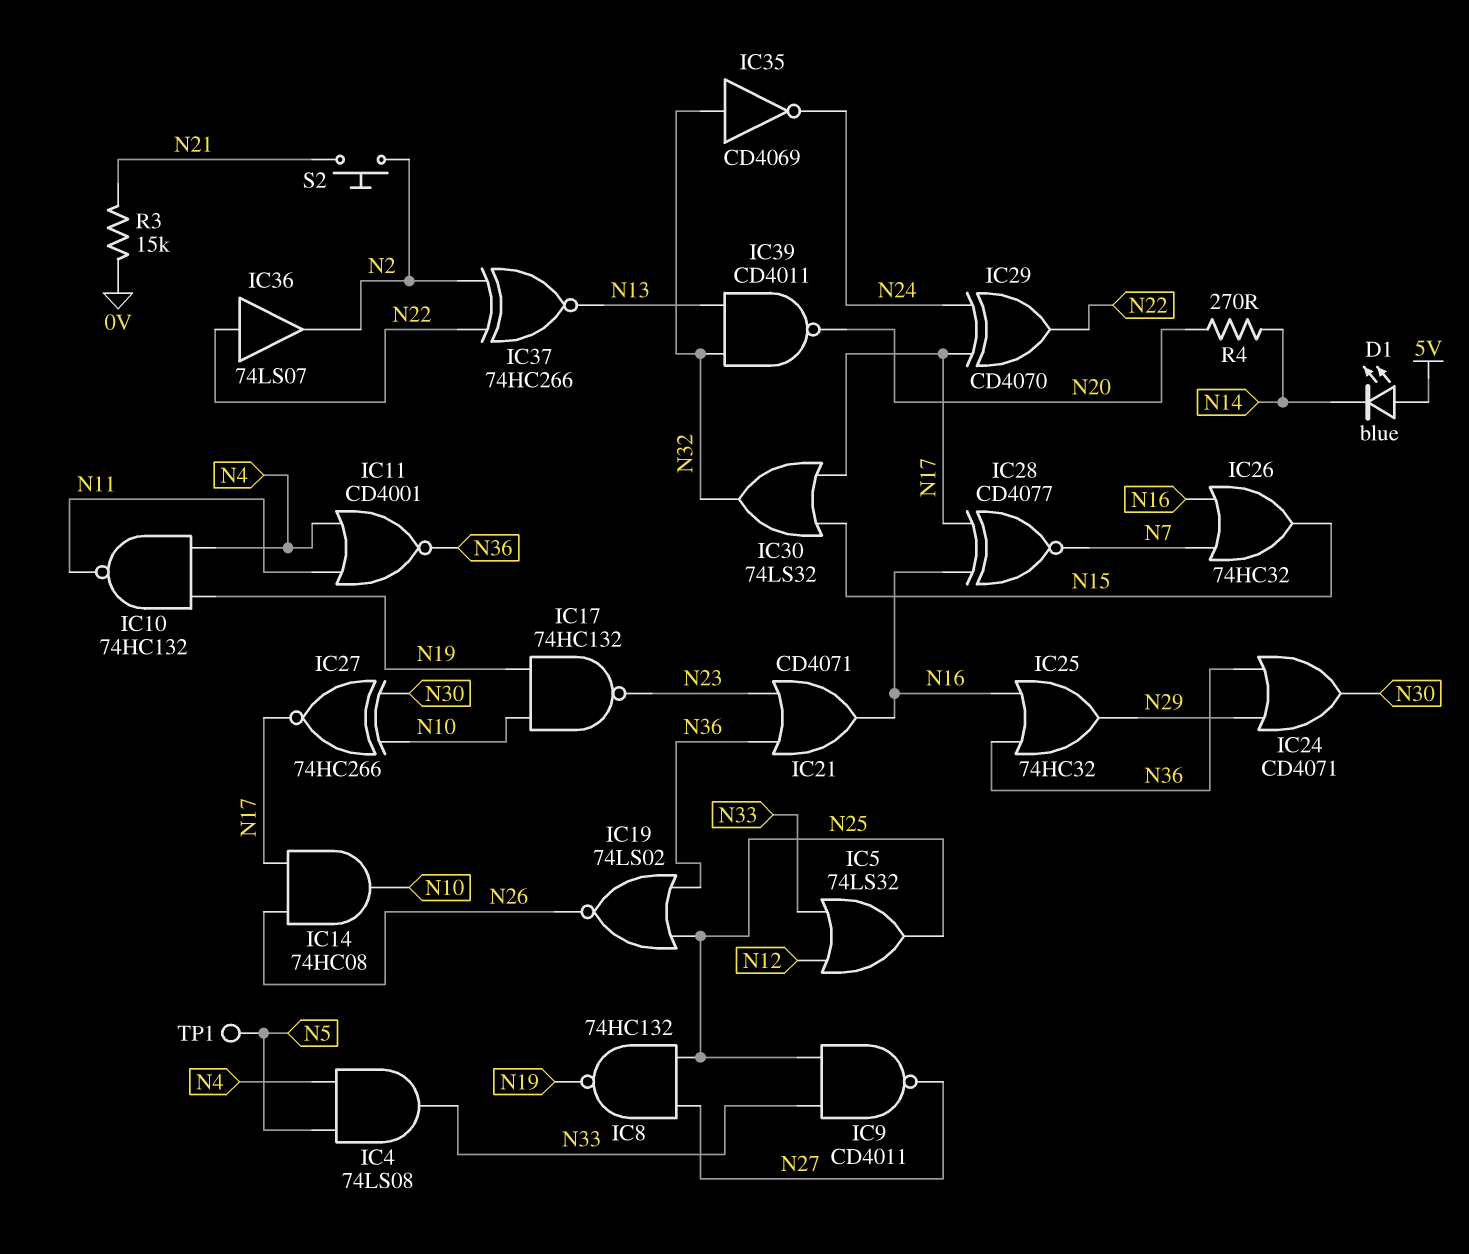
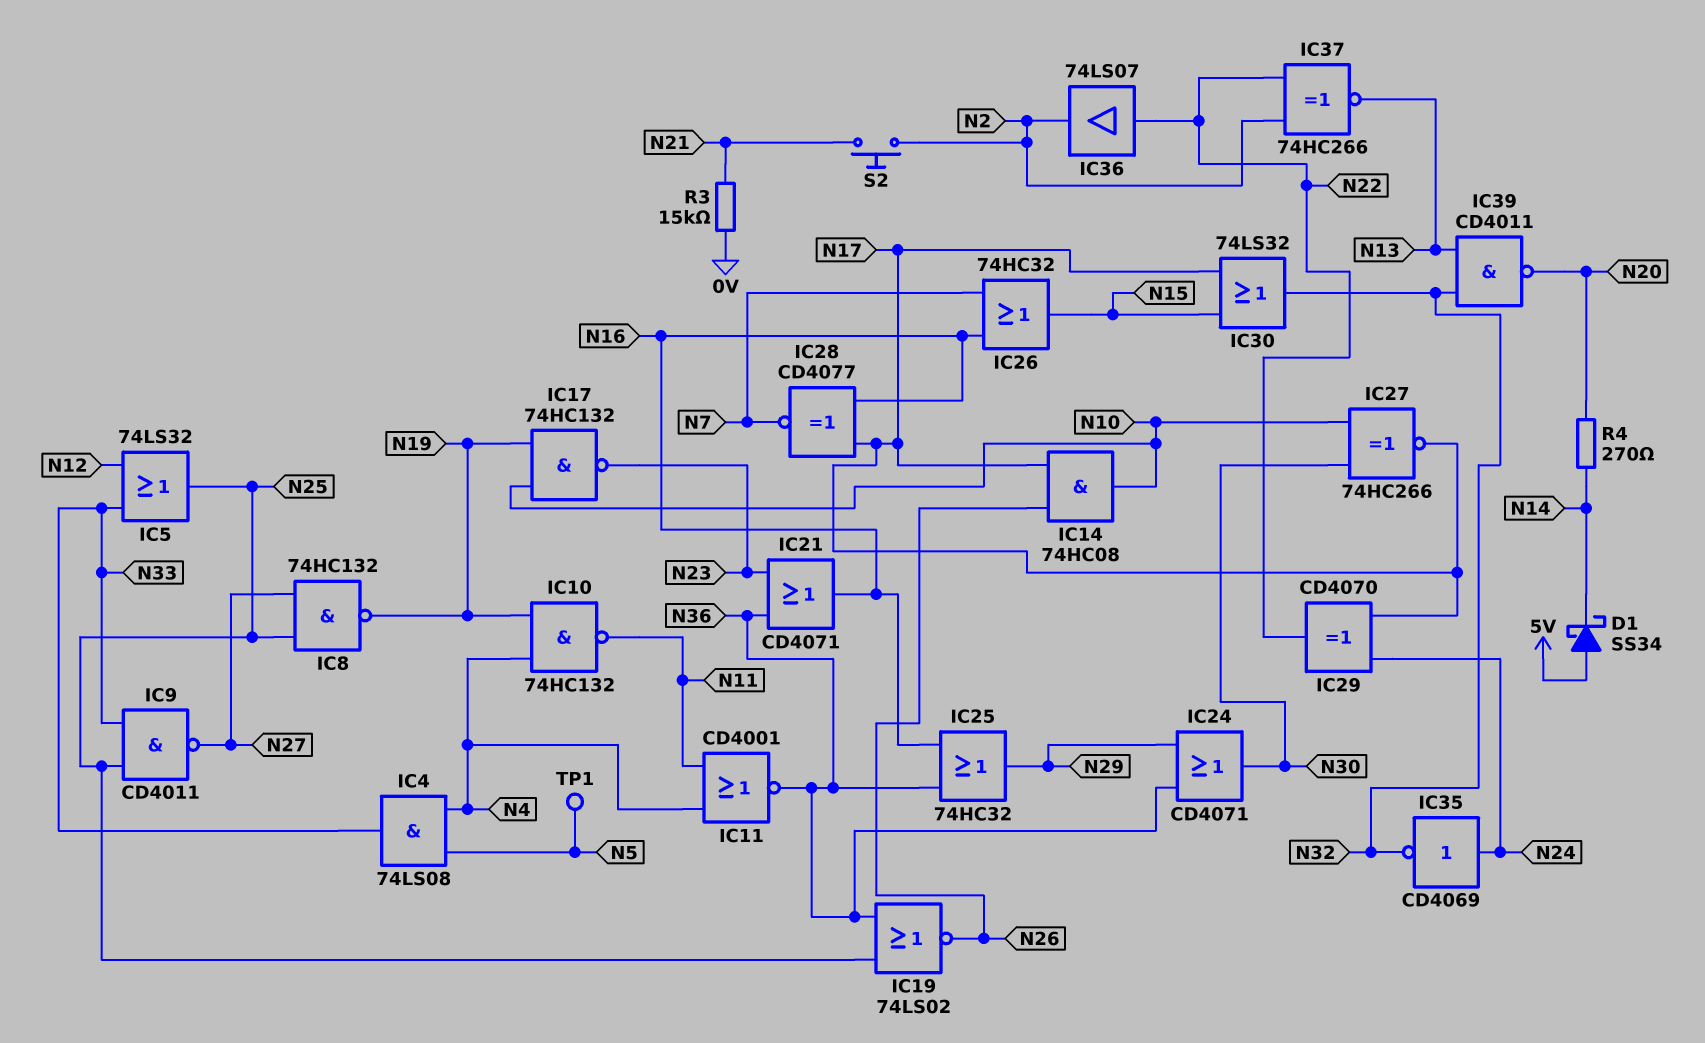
D1: LED blue (A 5V, K N14) -> schottky SS34 (A 5V, K N14)
IC35: NOT CD4069 (in N32, out N24) -> NOT CD4069 (in N24, out N32)

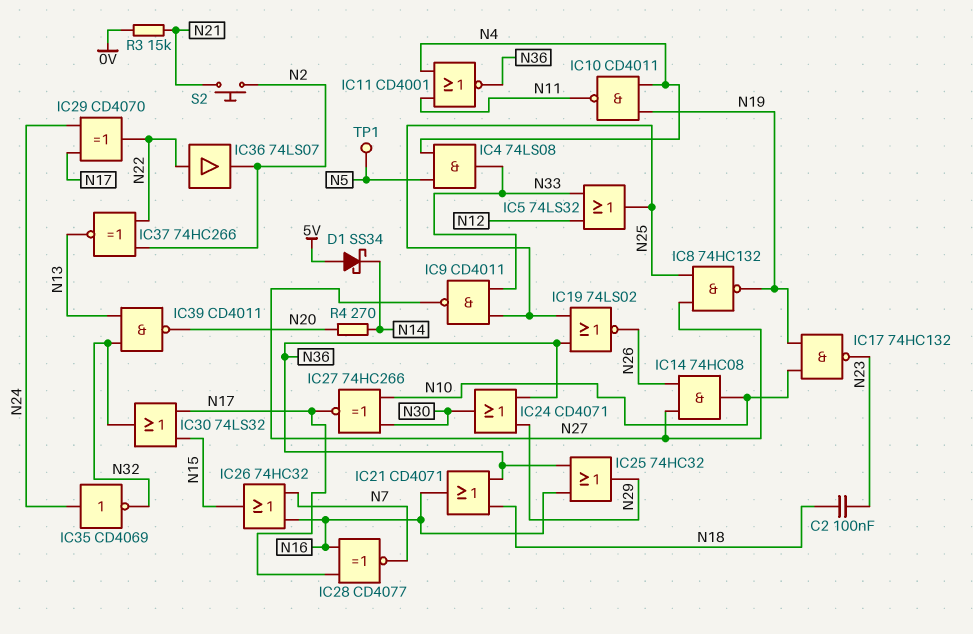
C2: none -> 100nF (N18, N23)
IC10: NAND 74HC132 (in N4, in N19, out N11) -> NAND CD4011 (in N4, in N19, out N11)
IC14: AND 74HC08 (in N17, in N26, out N10) -> AND 74HC08 (in N26, in N27, out N10)
IC21: OR CD4071 (in N23, in N36, out N16) -> OR CD4071 (in N18, in N36, out N16)

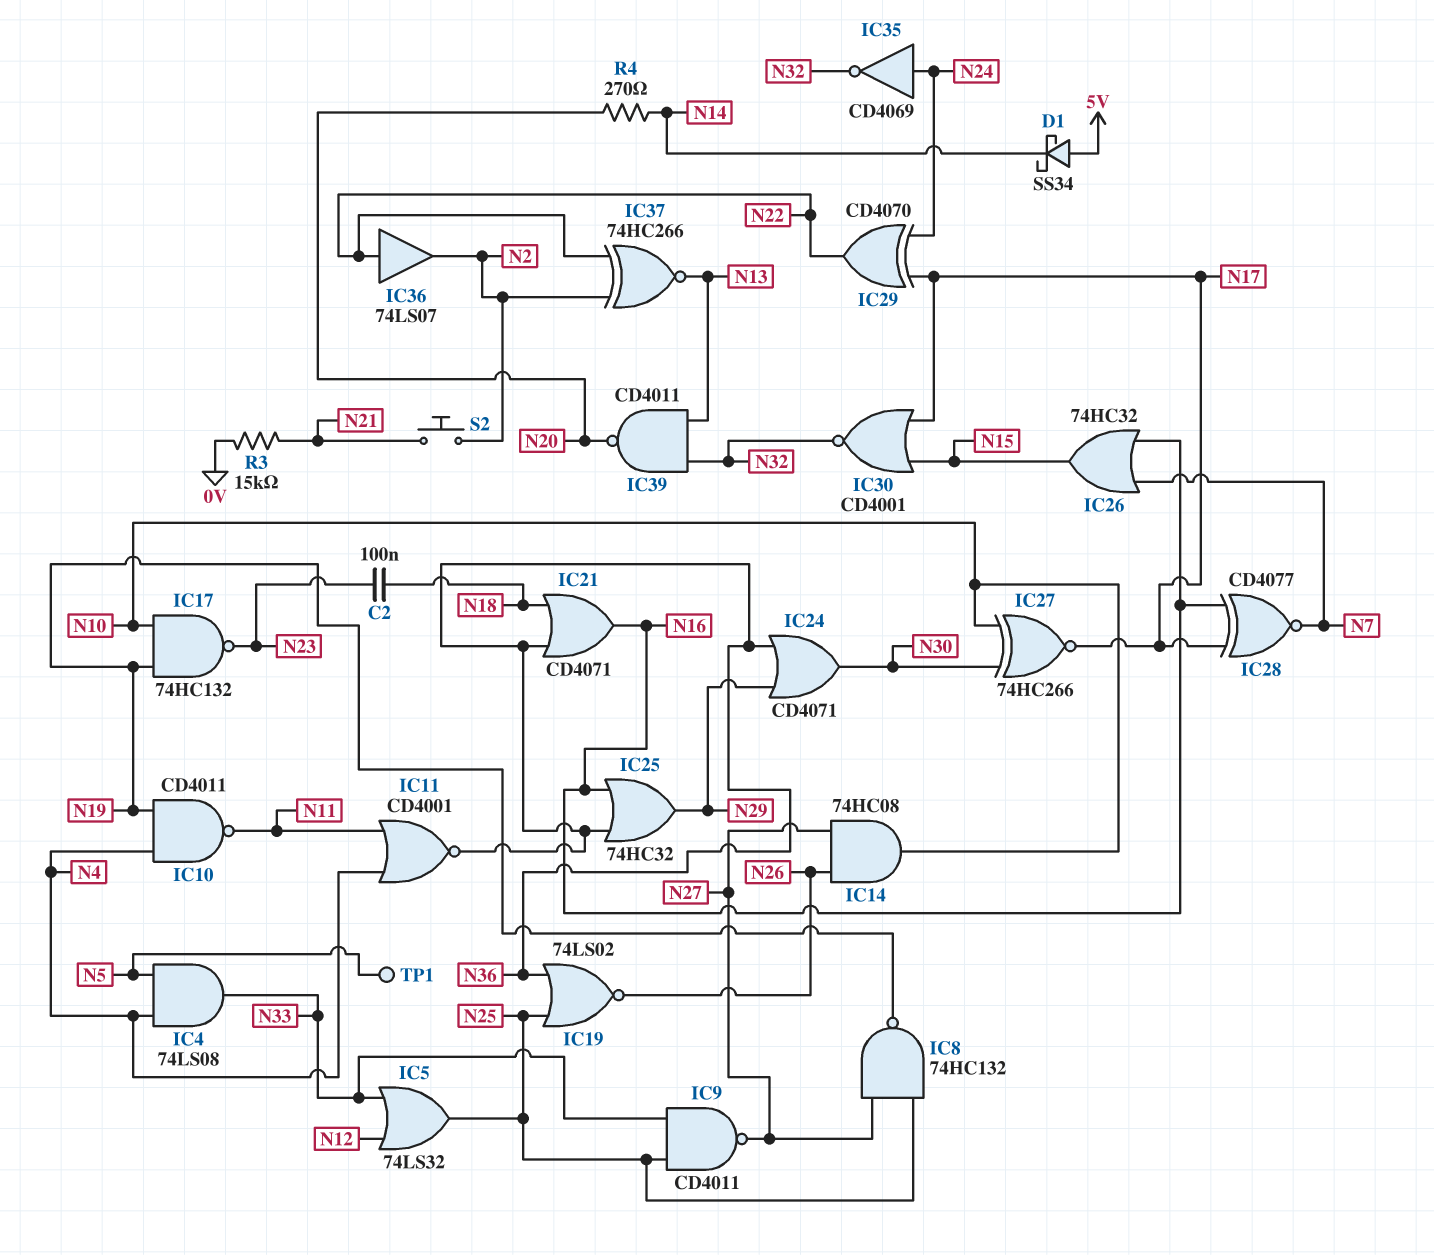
IC30: OR 74LS32 (in N15, in N17, out N32) -> NOR CD4001 (in N15, in N17, out N32)

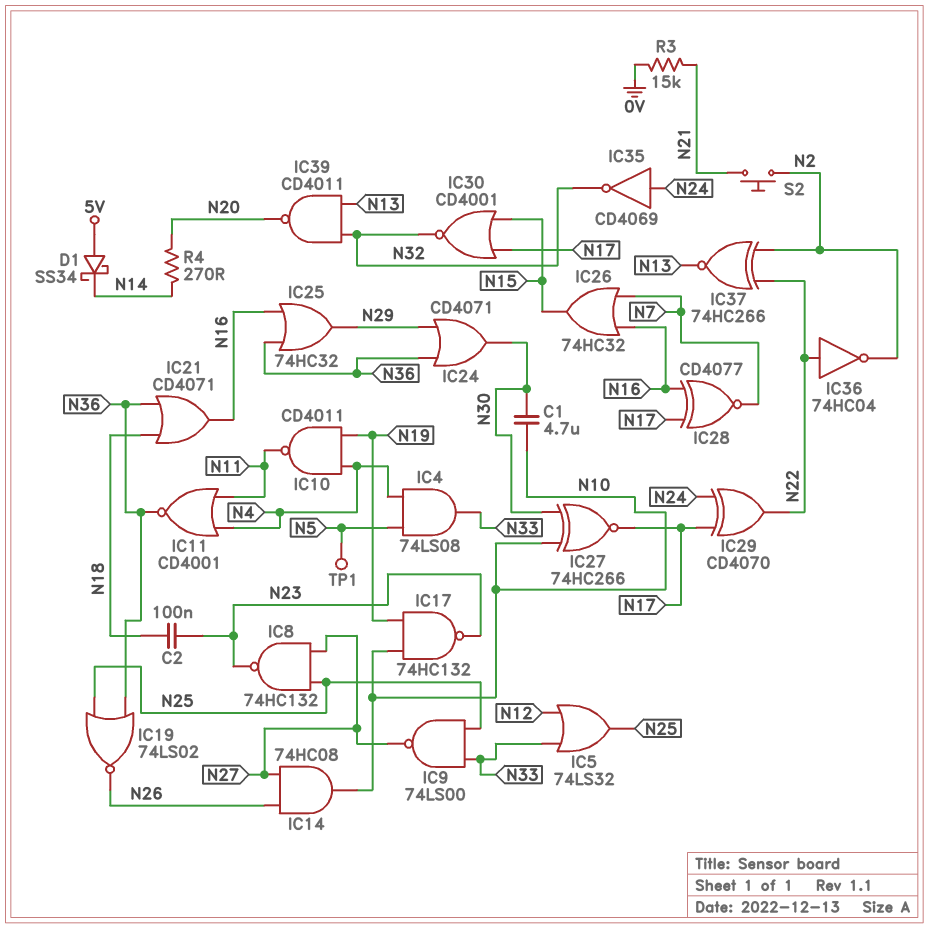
C1: none -> 4.7uF (N10, N30)
IC8: NAND 74HC132 (in N25, in N27, out N19) -> NAND 74HC132 (in N25, in N27, out N23)
IC9: NAND CD4011 (in N25, in N33, out N27) -> NAND 74LS00 (in N25, in N33, out N27)
IC36: buffer 74LS07 (in N22, out N2) -> NOT 74HC04 (in N22, out N2)

